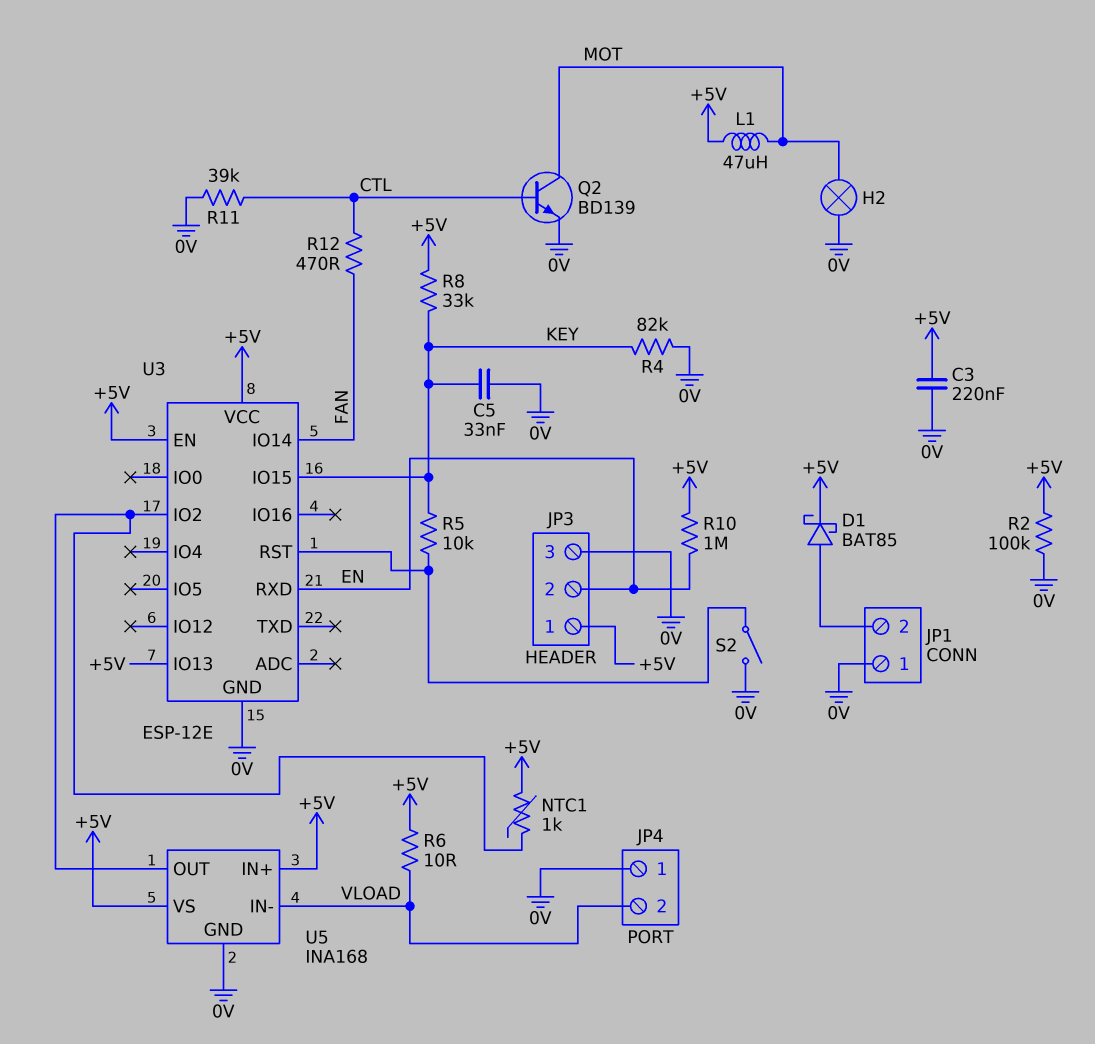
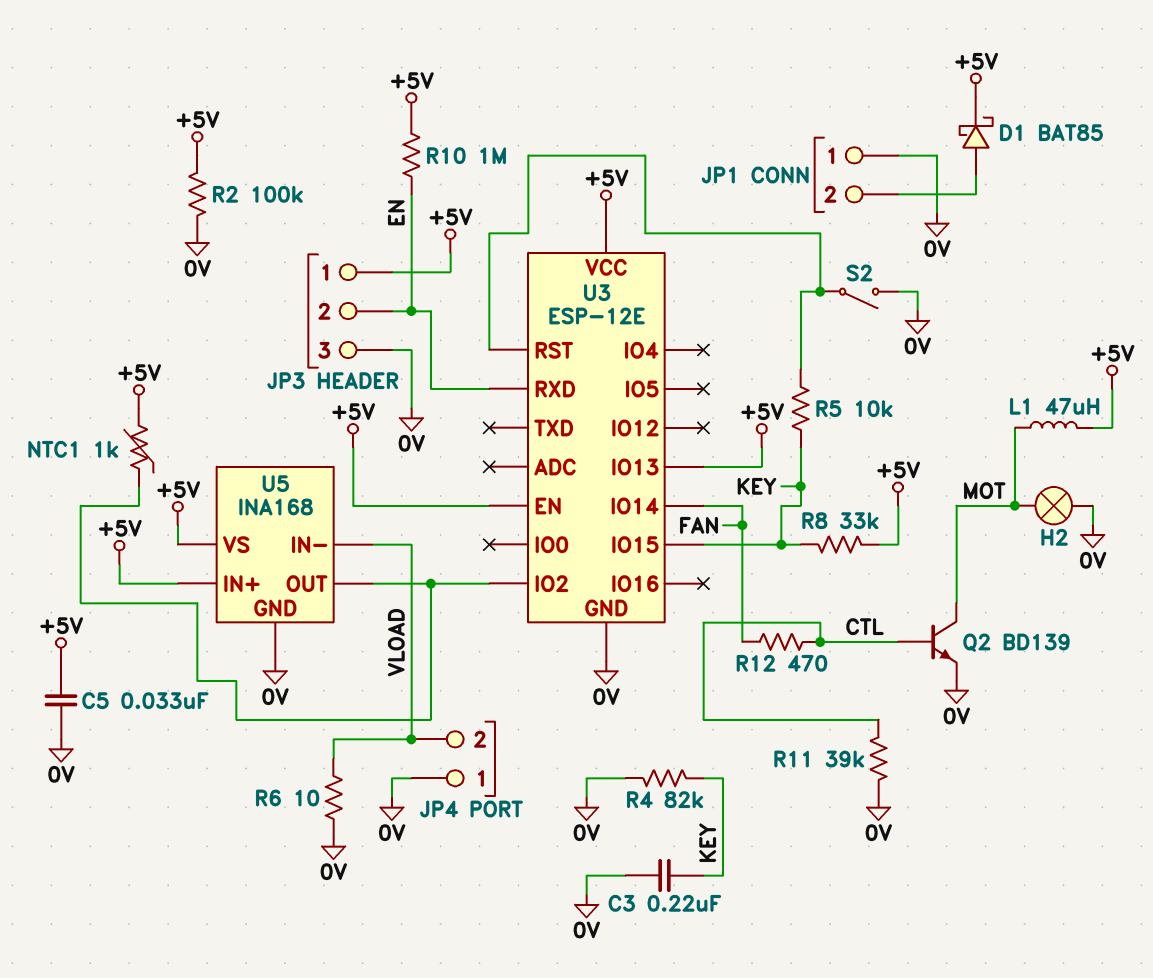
C3: 220nF (+5V, 0V) -> 220nF (0V, KEY)
C5: 33nF (0V, KEY) -> 33nF (+5V, 0V)
R6: 10 (+5V, VLOAD) -> 10 (0V, VLOAD)

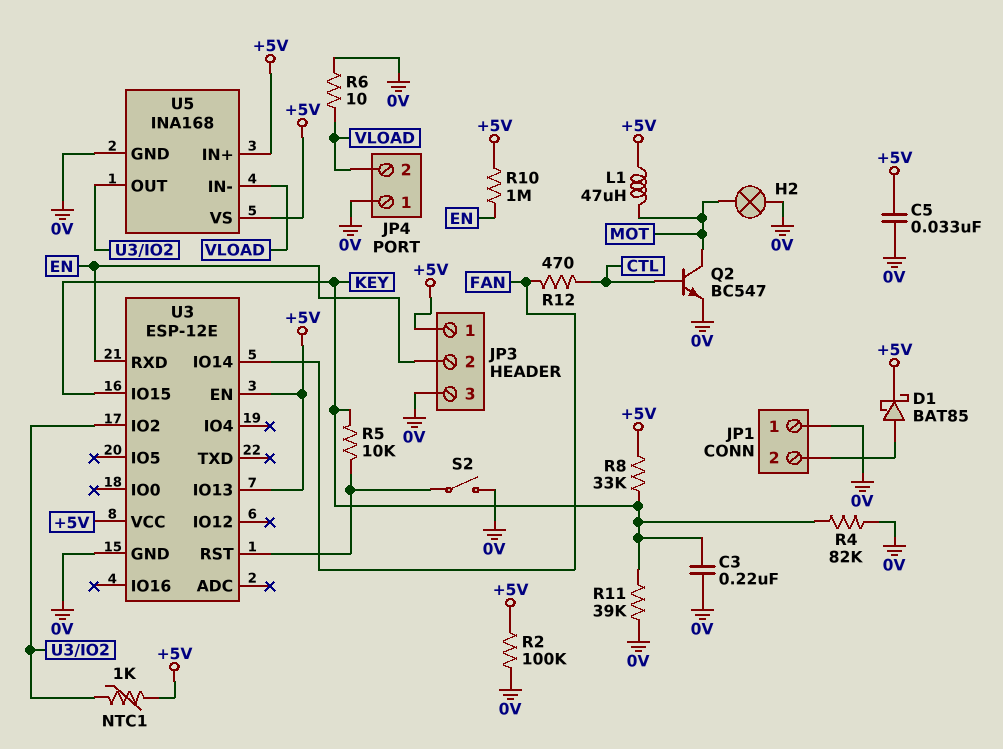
Q2: NPN BD139 (B CTL, C MOT, E 0V) -> NPN BC547 (B CTL, C MOT, E 0V)
R11: 39k (0V, CTL) -> 39k (0V, KEY)

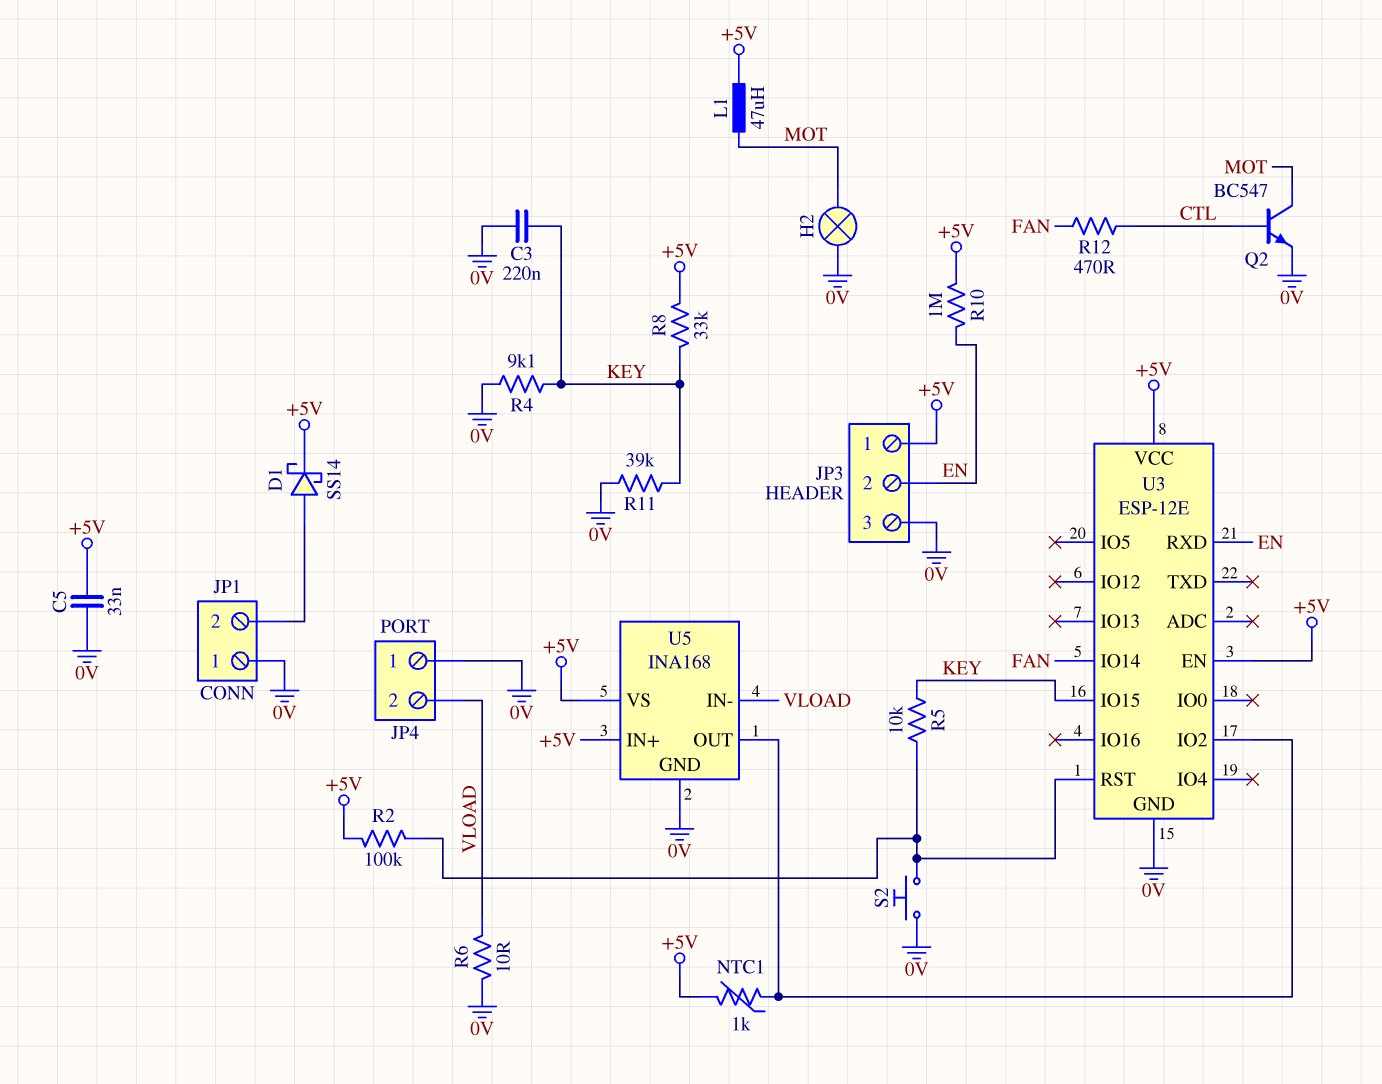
D1: schottky BAT85 (A JP1/2, K +5V) -> schottky SS14 (A JP1/2, K +5V)
R2: 100k (+5V, 0V) -> 100k (+5V, U3/RST)
R4: 82k (0V, KEY) -> 9.1k (0V, KEY)
S2: switch (0V, U3/RST) -> button (0V, U3/RST)
U3 pin IO13: +5V -> none

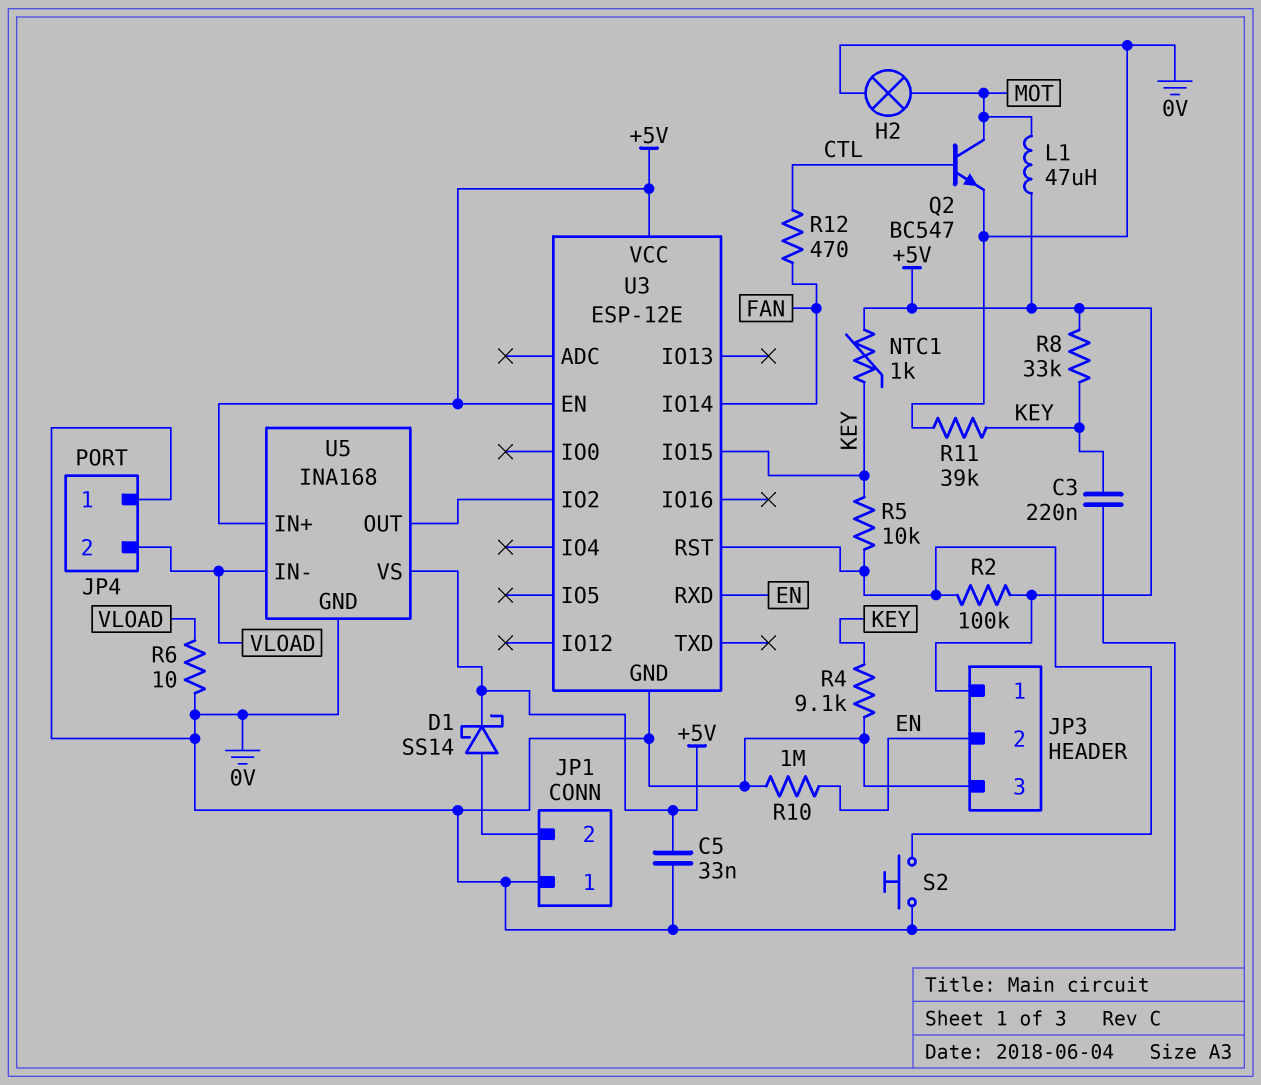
NTC1: 1k (+5V, U3/IO2) -> 1k (+5V, KEY)
R10: 1M (+5V, EN) -> 1M (0V, EN)

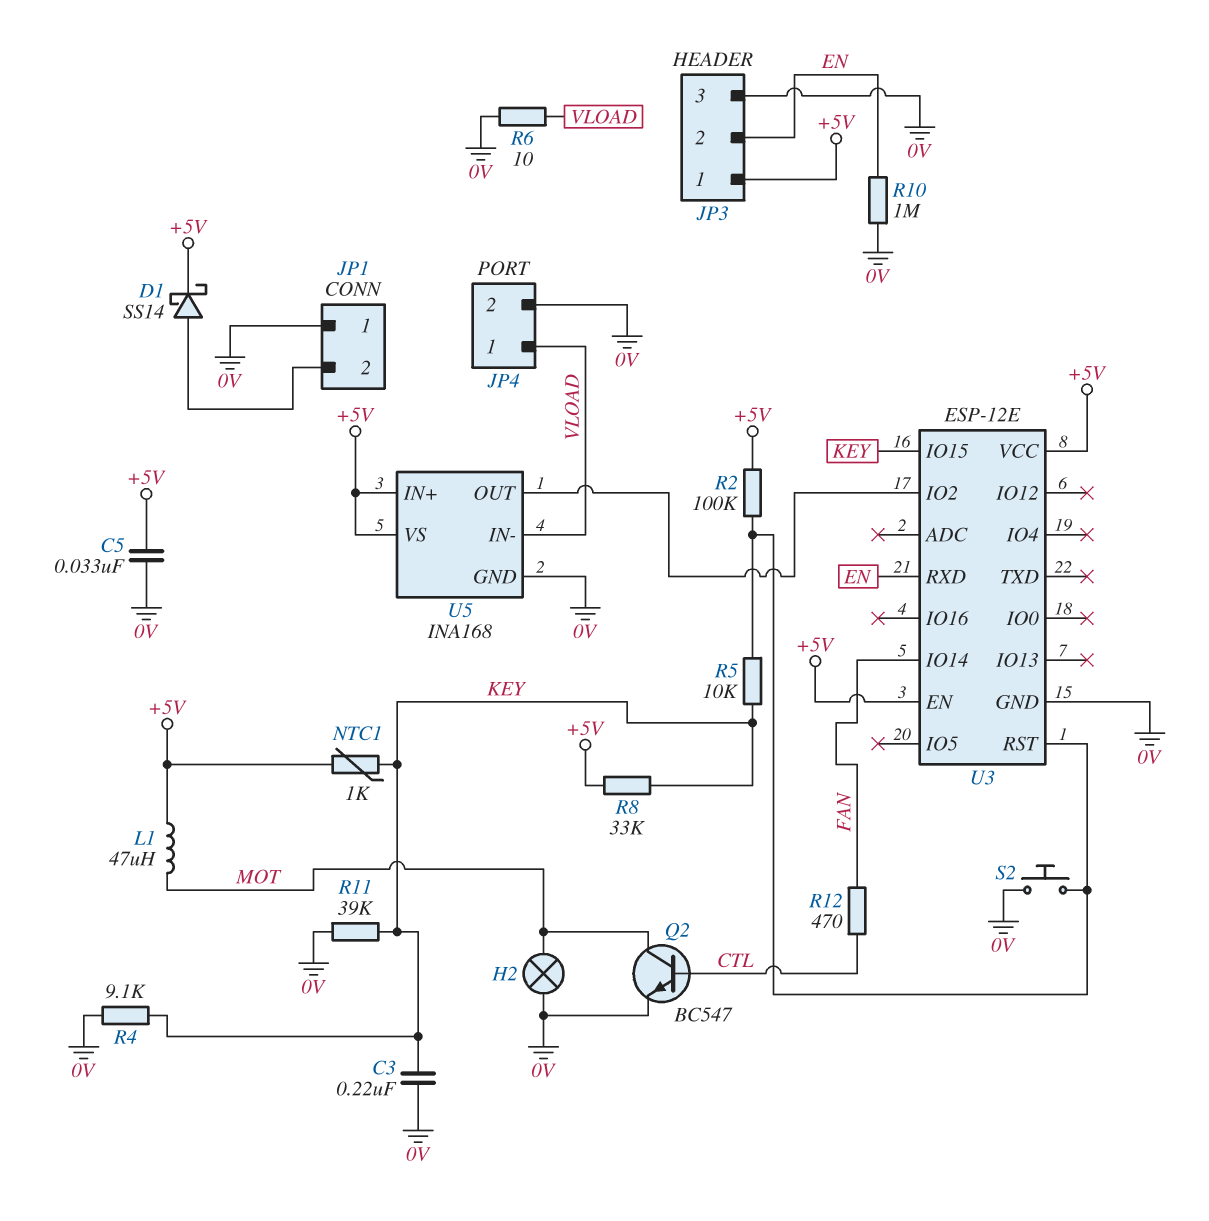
JP4 pin 1: 0V -> VLOAD
JP4 pin 2: VLOAD -> 0V

